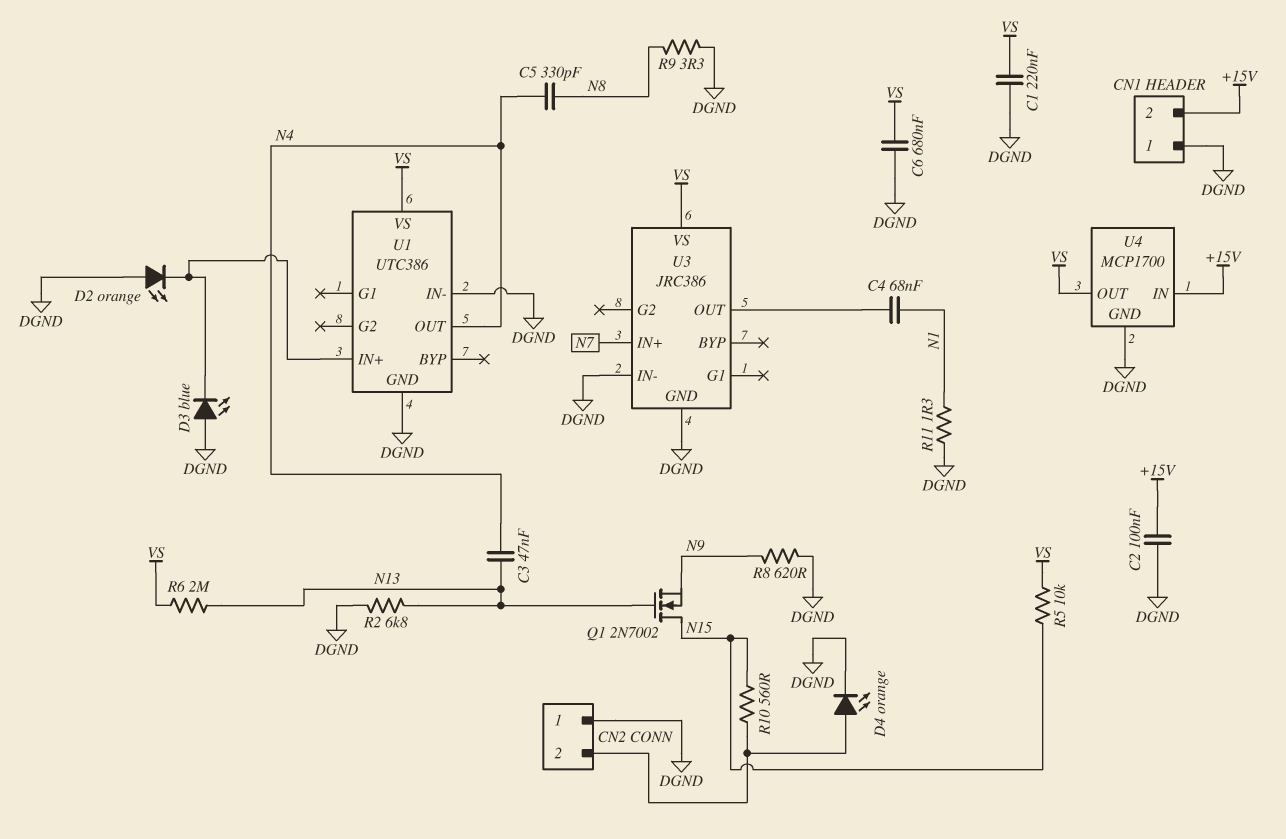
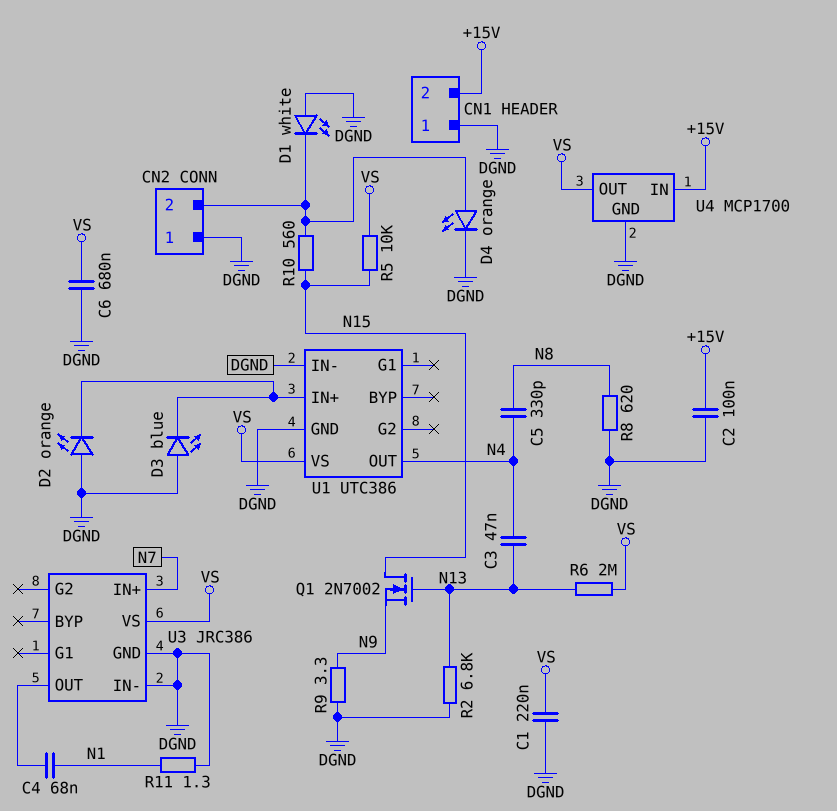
D1: none -> LED white (A DGND, K CN2/2)
R8: 620 (DGND, N9) -> 620 (DGND, N8)
R9: 3.3 (DGND, N8) -> 3.3 (DGND, N9)

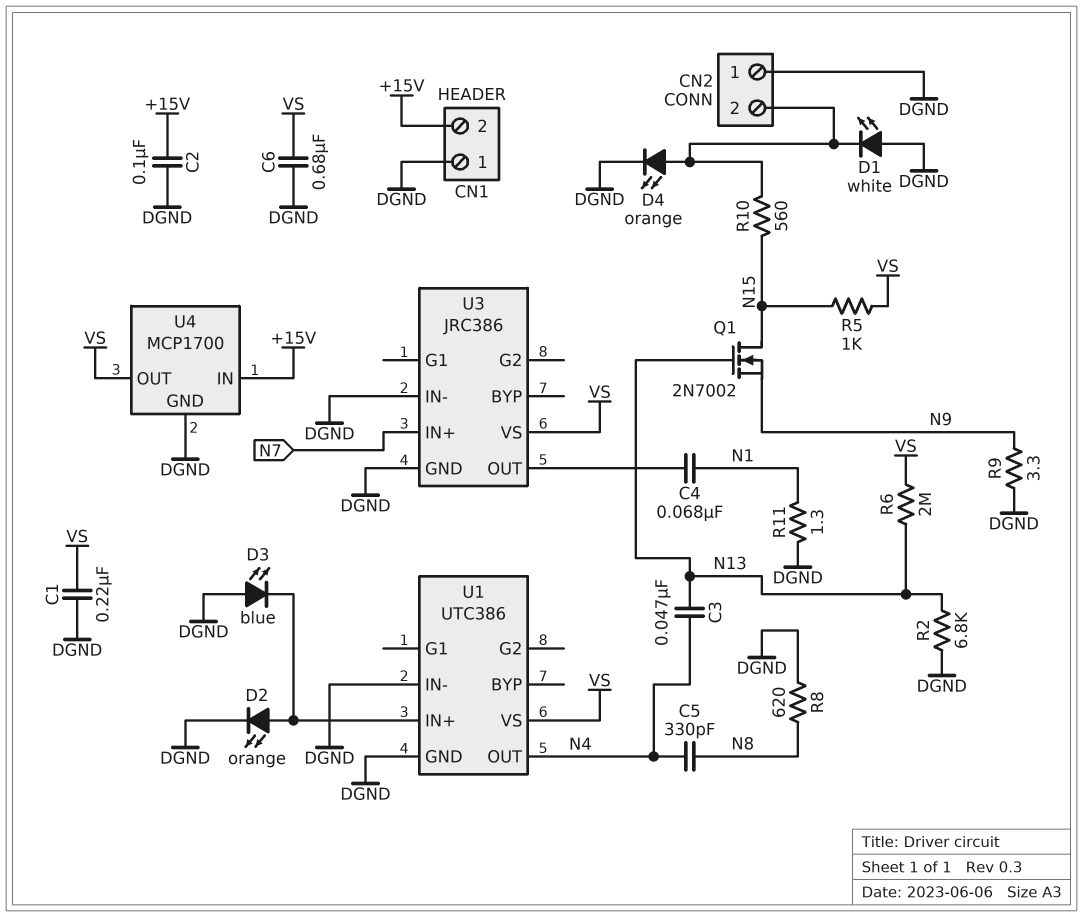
D2: LED orange (A DGND, K U1/IN+) -> LED orange (A U1/IN+, K DGND)
R5: 10k (N15, VS) -> 1k (N15, VS)

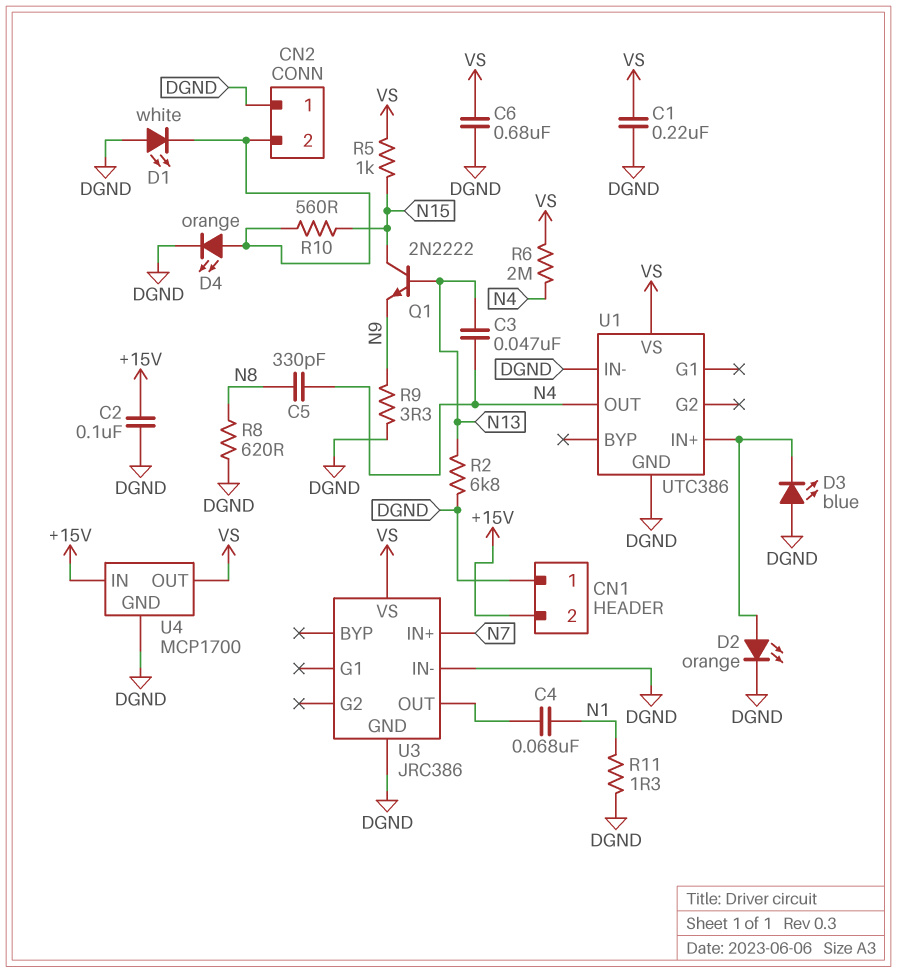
Q1: NMOS 2N7002 (G N13, D N15, S N9) -> NPN 2N2222 (B N13, C N15, E N9)
R6: 2M (N13, VS) -> 2M (N4, VS)

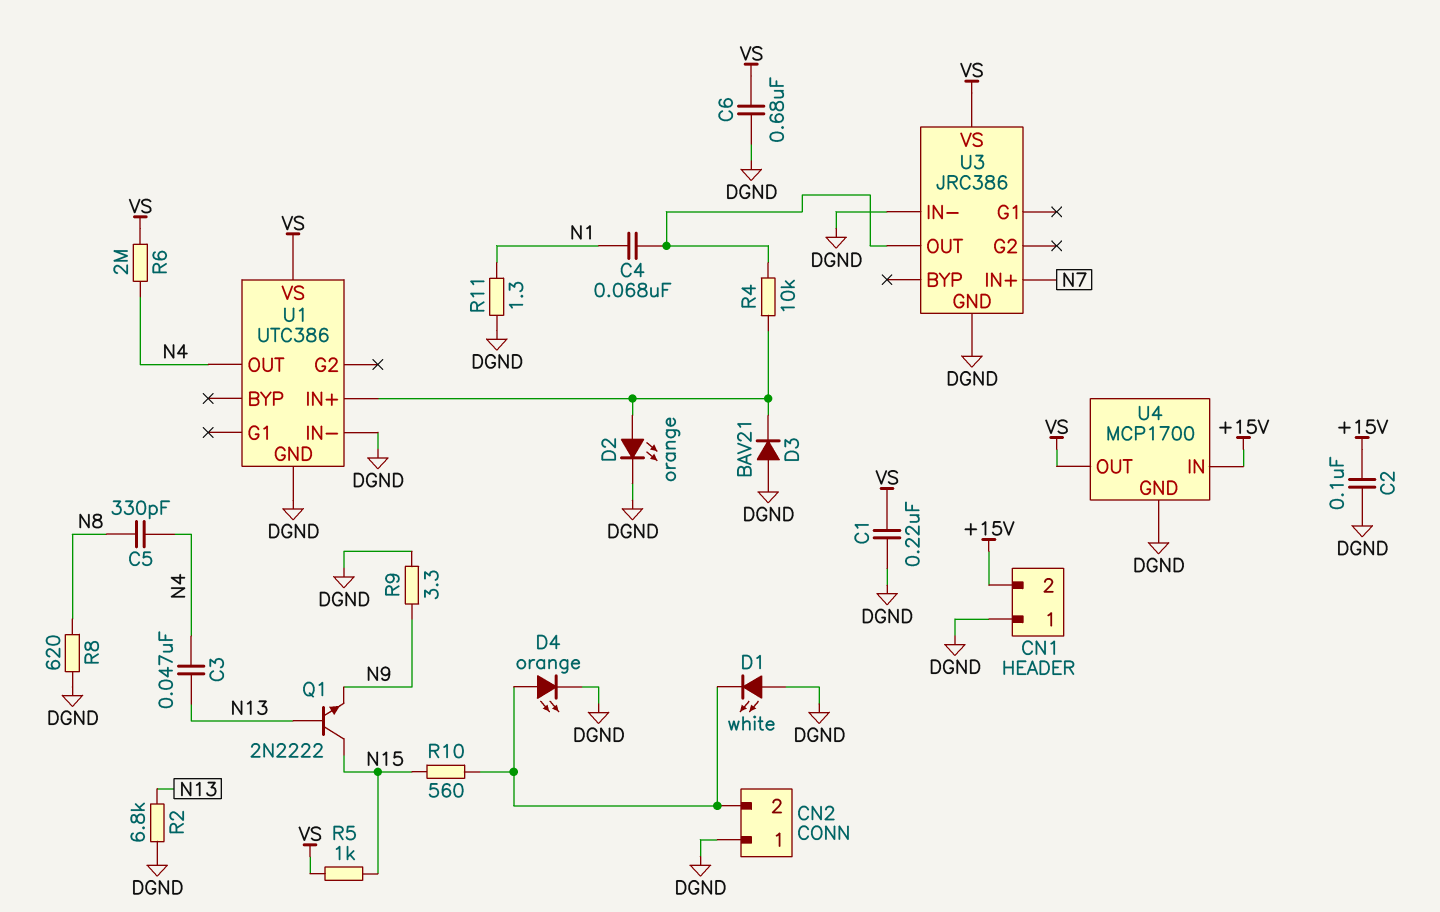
D3: LED blue (A DGND, K U1/IN+) -> diode BAV21 (A DGND, K U1/IN+)
R4: none -> 10k (U1/IN+, U3/OUT)

